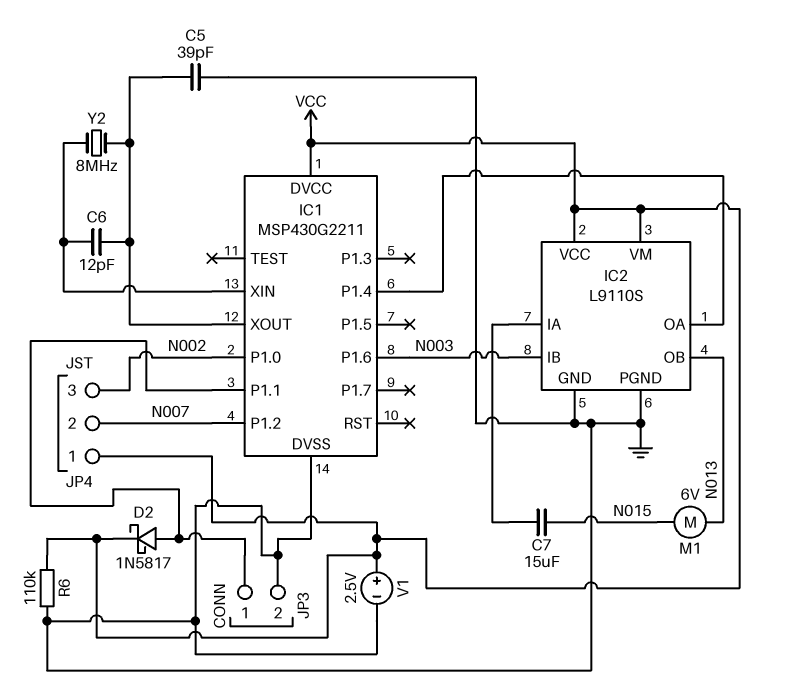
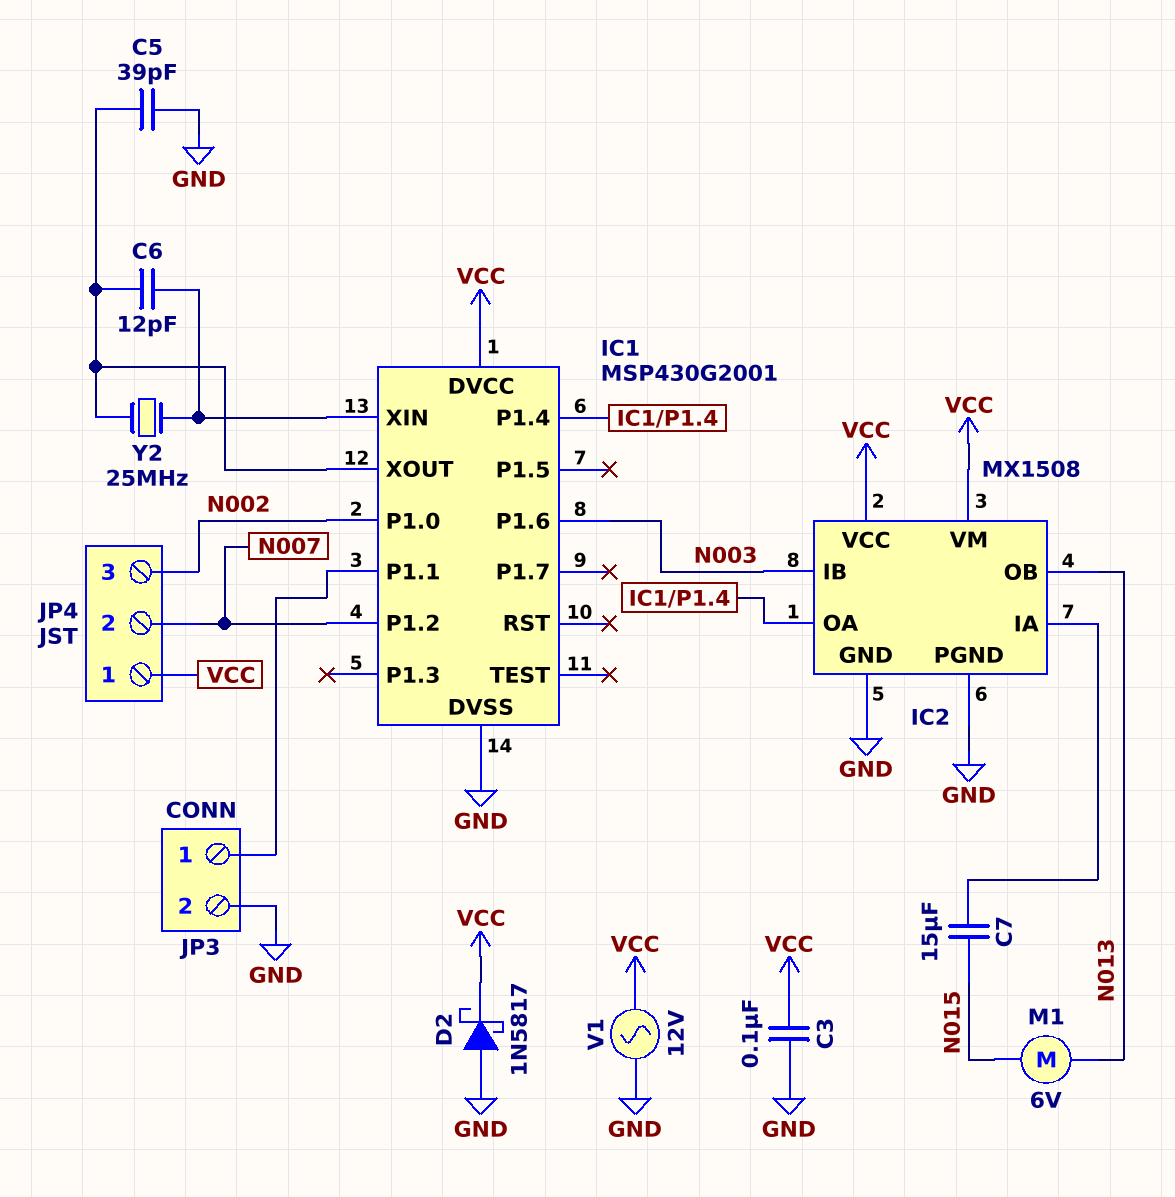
C3: none -> 100nF (GND, VCC)
D2: schottky 1N5817 (A IC1/P1.1, K VCC) -> schottky 1N5817 (A GND, K VCC)
IC1: MSP430G2211 -> MSP430G2001
IC2: L9110S -> MX1508
R6: 110k (GND, VCC) -> none
V1: 2.5V (plus VCC, minus GND) -> AC 12V (GND, VCC)
Y2: 8MHz (IC1/XIN, IC1/XOUT) -> 25MHz (IC1/XIN, IC1/XOUT)

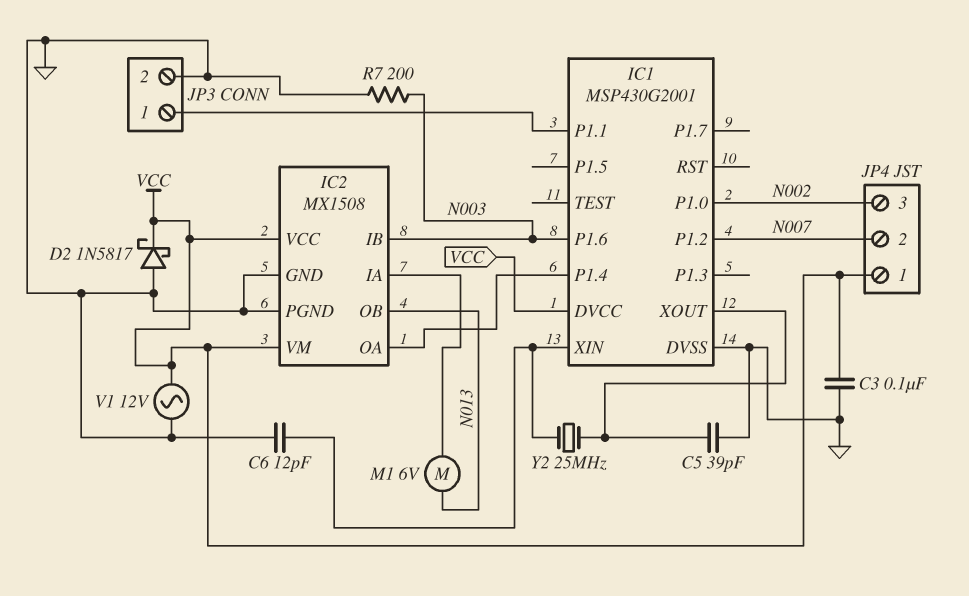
C6: 12pF (IC1/XIN, IC1/XOUT) -> 12pF (GND, IC1/XIN)
C7: 15uF (IC2/IA, N015) -> none
M1: motor 6V (N013, N015) -> motor 6V (IC2/IA, N013)
R7: none -> 200 (GND, N003)

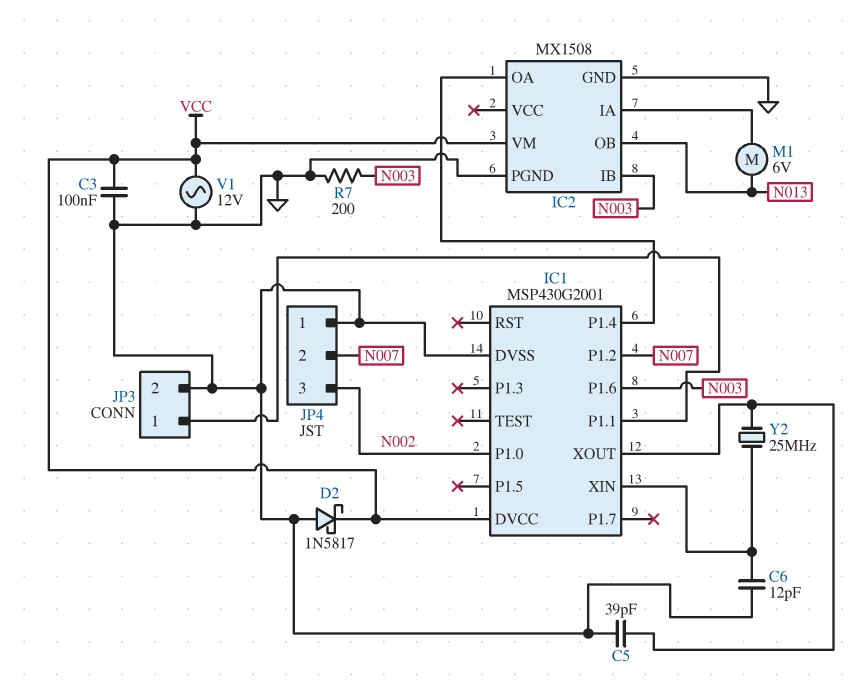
IC2 pin VCC: VCC -> none
JP4 pin 1: VCC -> GND

